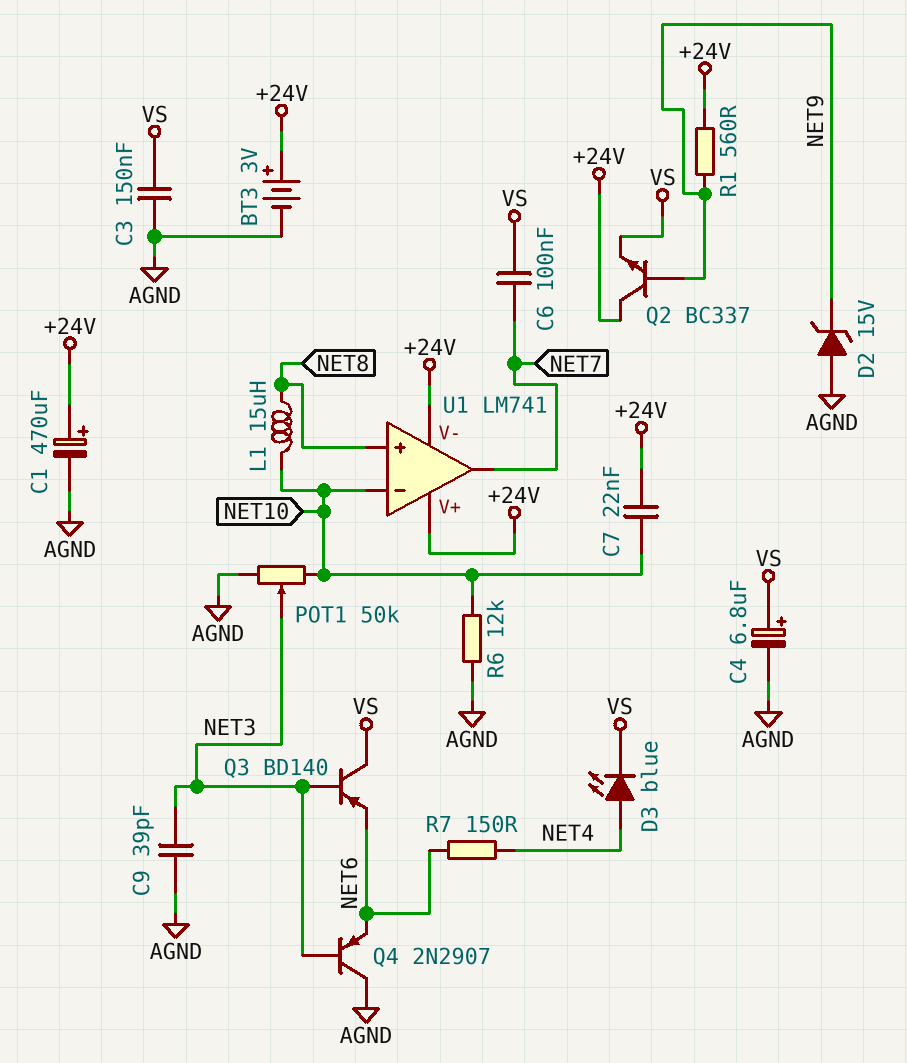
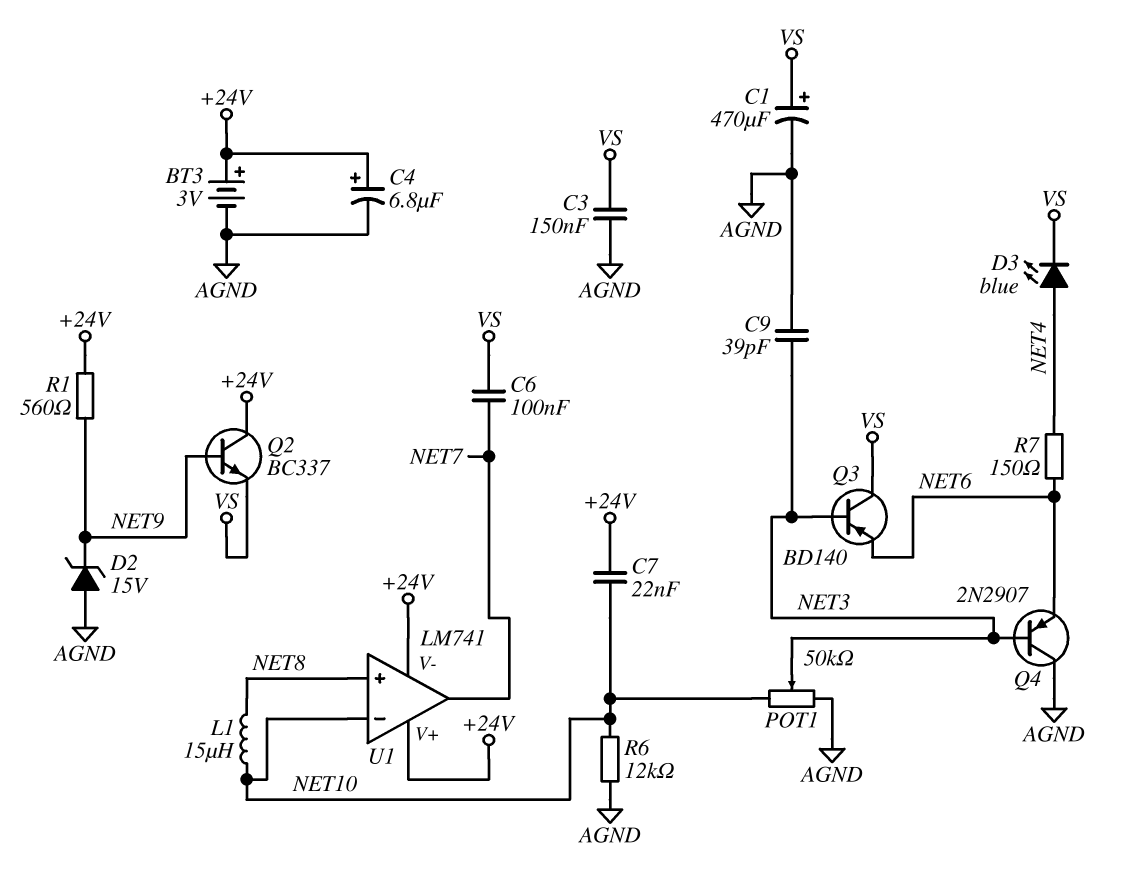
C1: 470uF (plus +24V, minus AGND) -> 470uF (plus VS, minus AGND)
C4: 6.8uF (plus VS, minus AGND) -> 6.8uF (plus +24V, minus AGND)

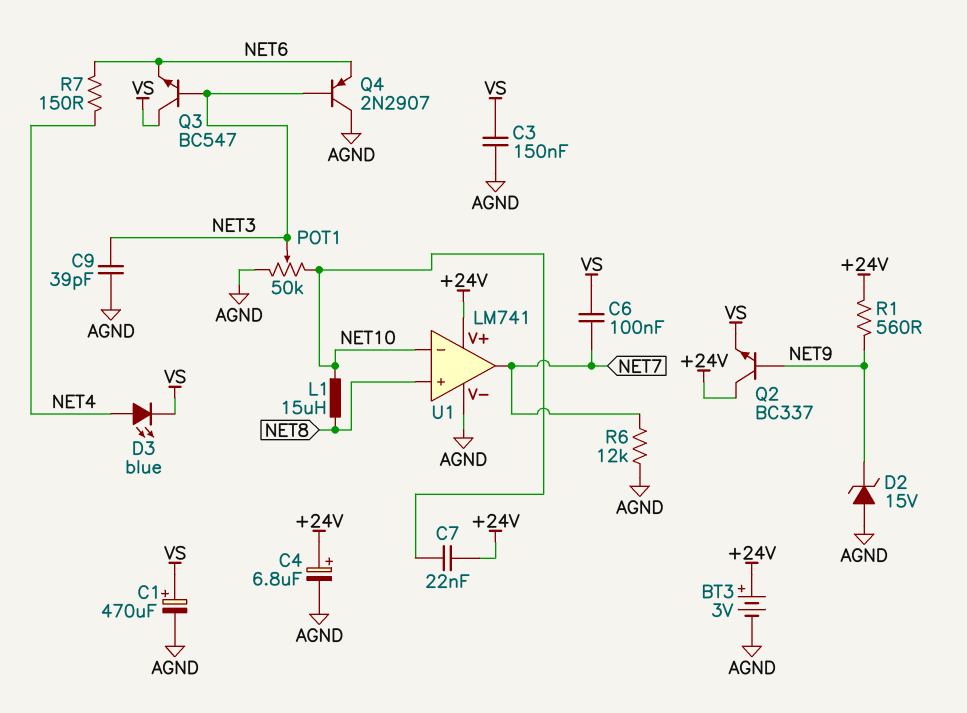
Q3: PNP BD140 (B NET3, C VS, E NET6) -> NPN BC547 (B NET3, C VS, E NET6)
R6: 12k (AGND, NET10) -> 12k (AGND, NET7)
U1 pin V-: +24V -> AGND

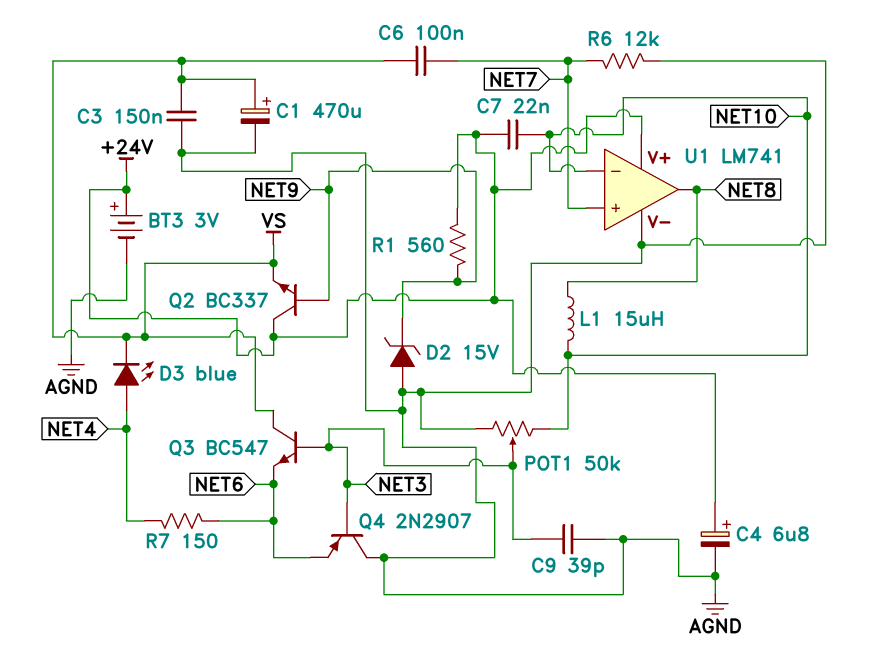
U1 pin in+: NET8 -> NET7
U1 pin out: NET7 -> NET8

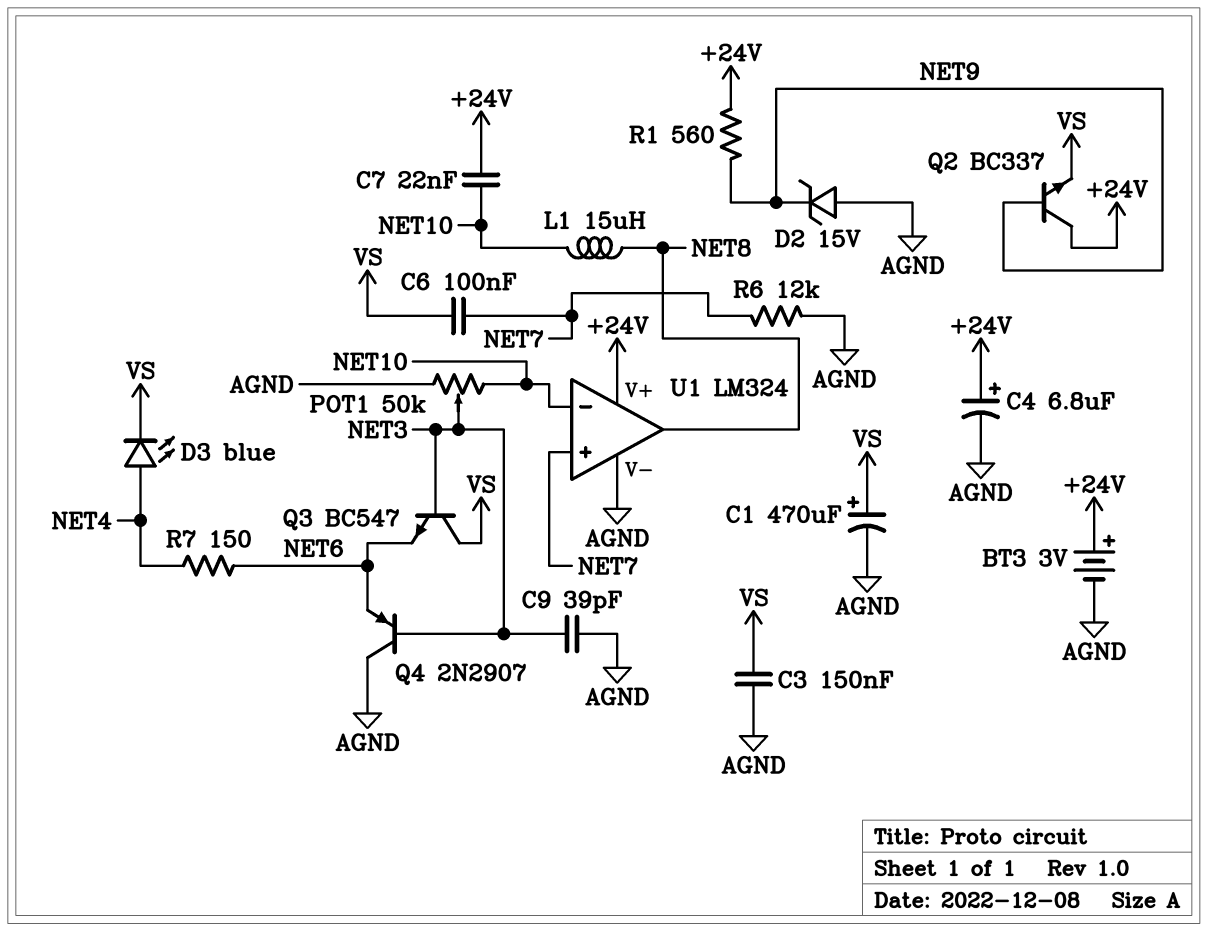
U1: LM741 -> LM324

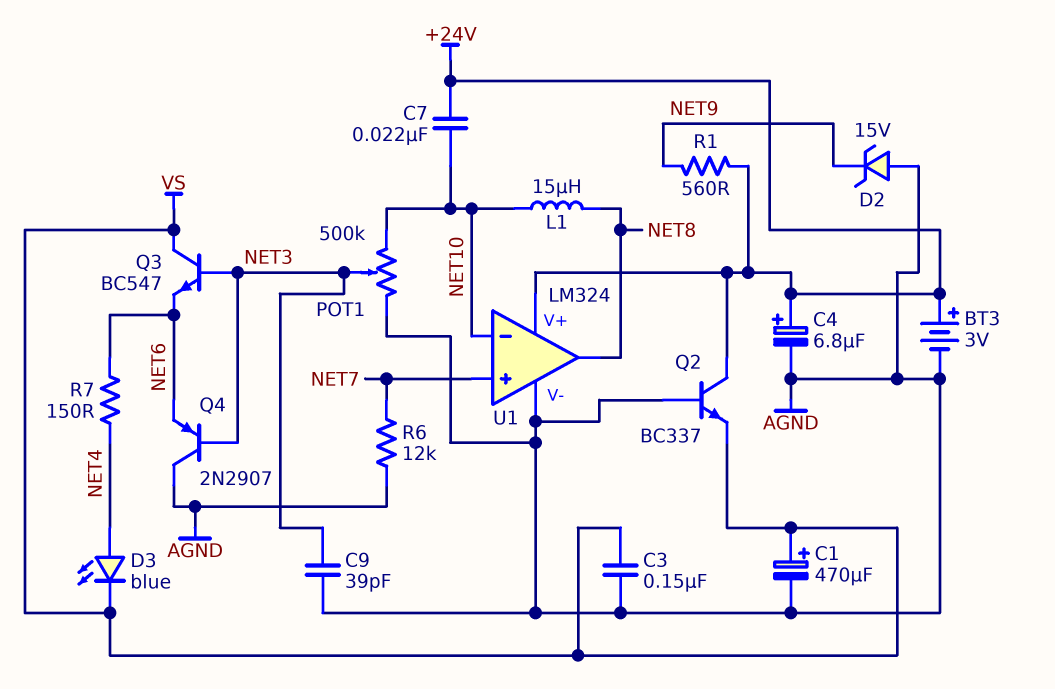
C6: 100nF (NET7, VS) -> none
POT1: 50k (AGND, NET10, wiper NET3) -> 500k (AGND, NET10, wiper NET3)
Q2: NPN BC337 (B NET9, C +24V, E VS) -> NPN BC337 (B AGND, C +24V, E VS)

